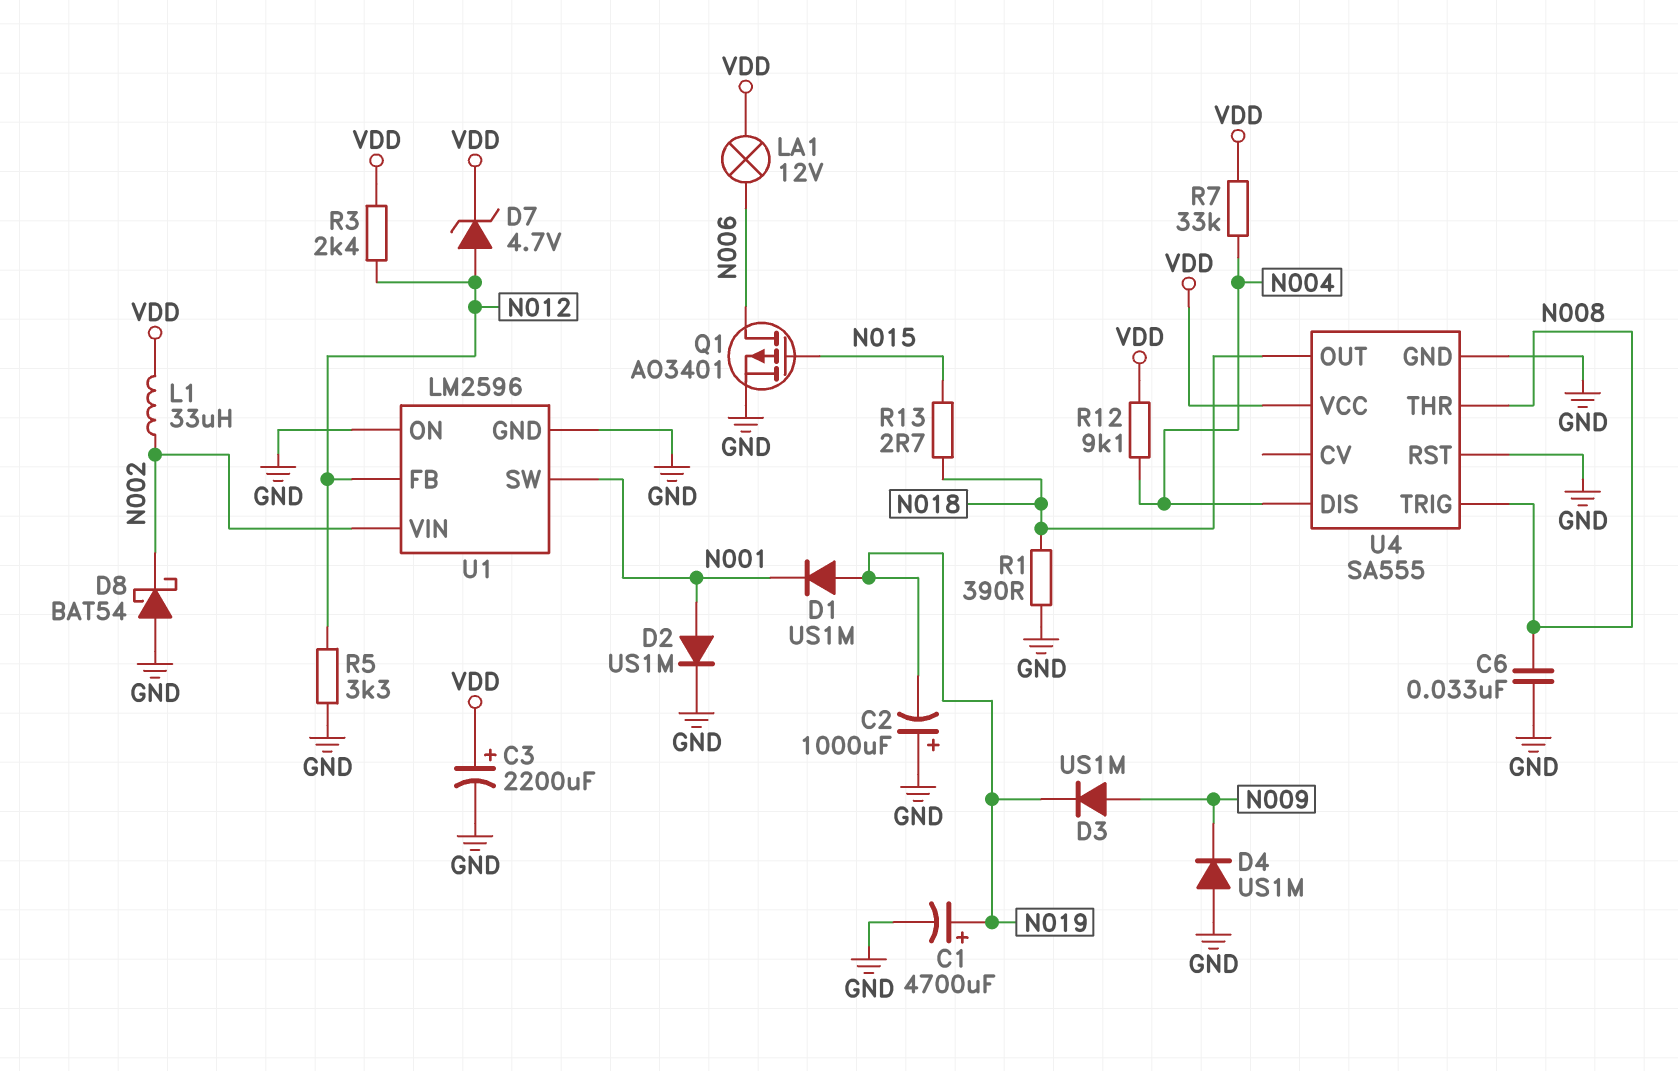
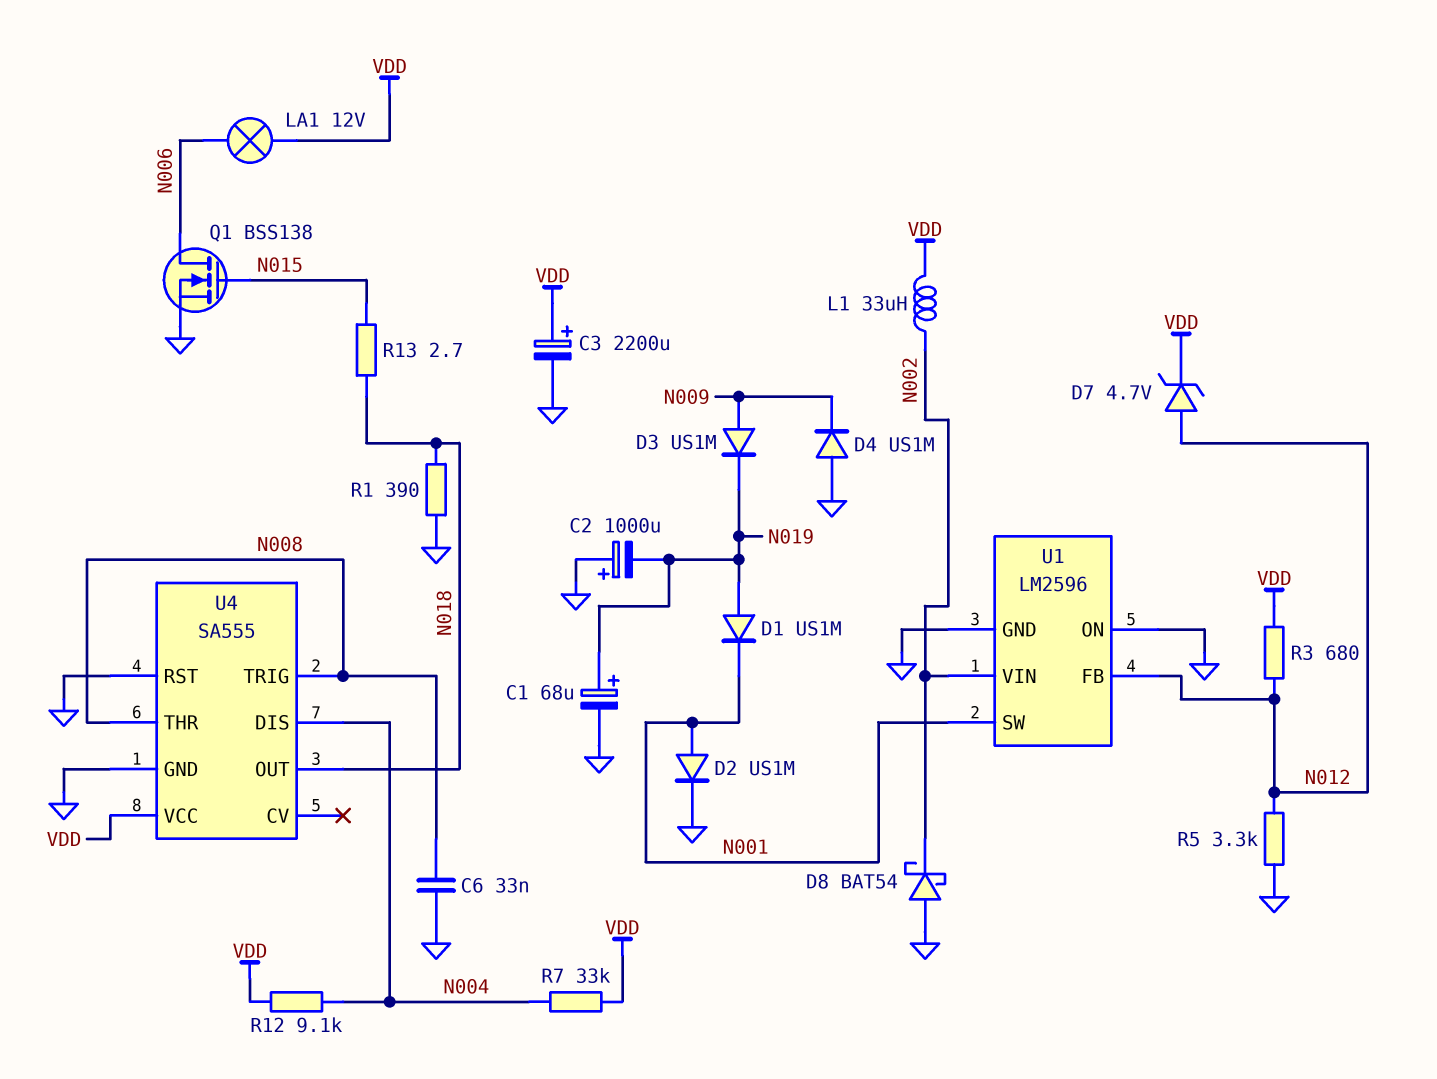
C1: 4700uF (plus N019, minus GND) -> 68uF (plus N019, minus GND)
Q1: PMOS AO3401 (G N015, D N006, S GND) -> NMOS BSS138 (G N015, D N006, S GND)
R3: 2.4k (N012, VDD) -> 680 (N012, VDD)

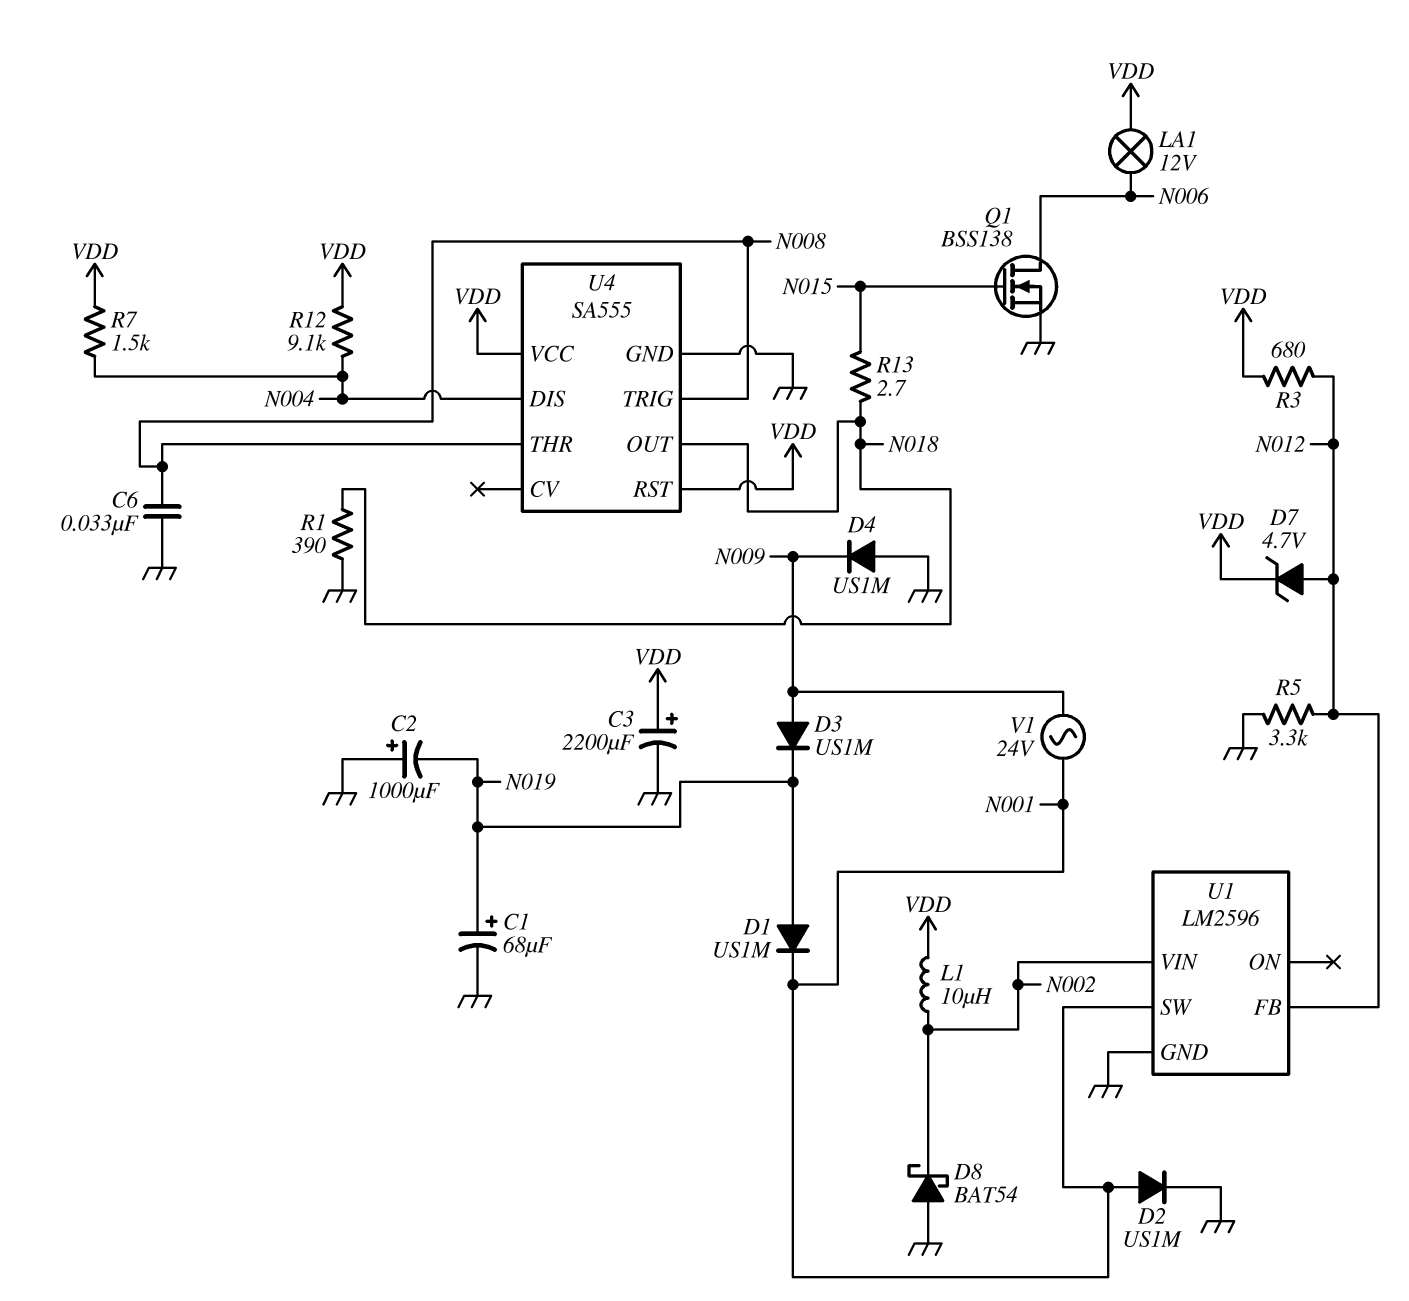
L1: 33uH (N002, VDD) -> 10uH (N002, VDD)
R7: 33k (N004, VDD) -> 1.5k (N004, VDD)
U1 pin ON: GND -> none
U4 pin RST: GND -> VDD
V1: none -> AC 24V (N001, N009)

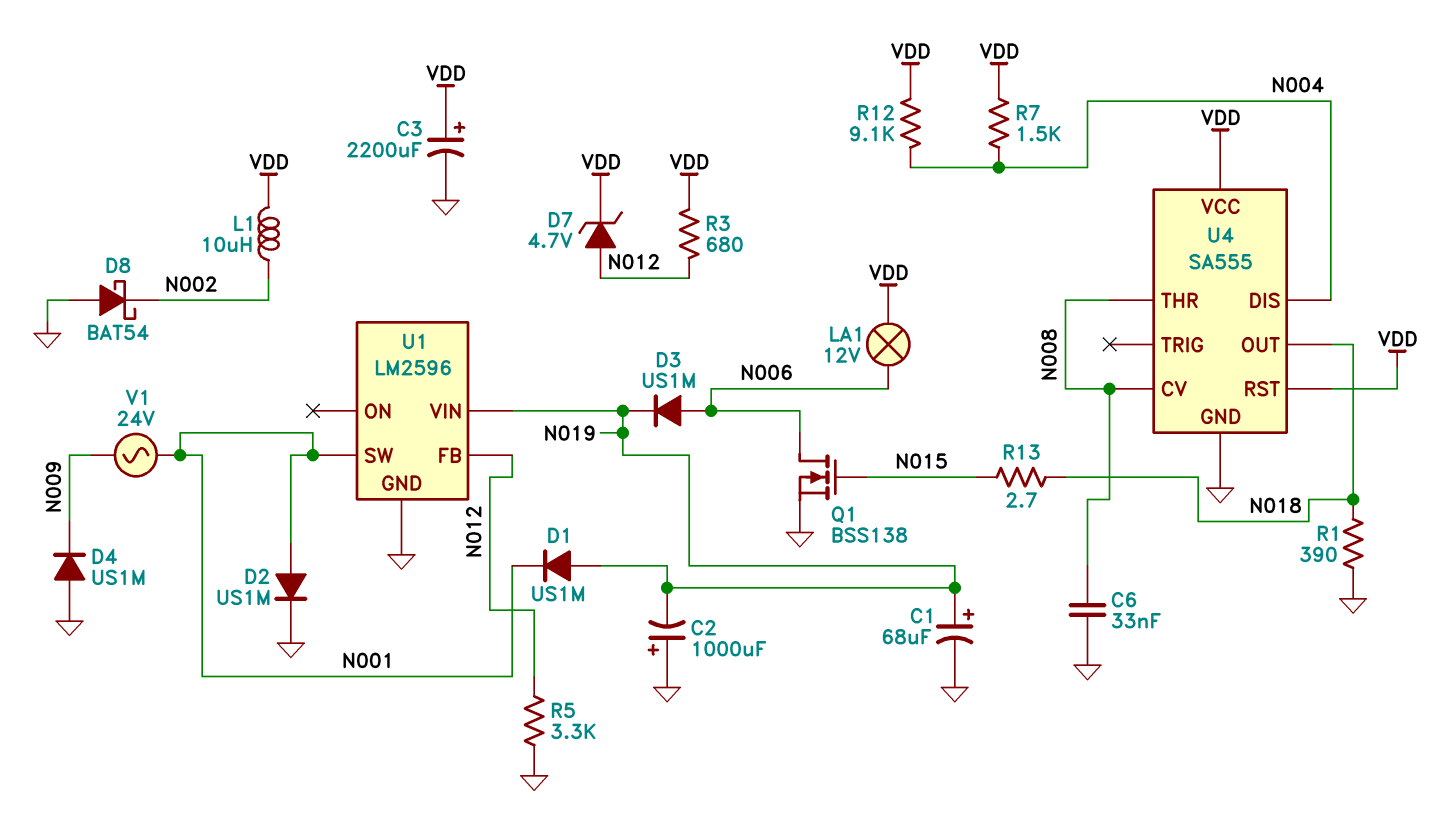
D3: diode US1M (A N009, K N019) -> diode US1M (A N006, K N019)
U1 pin VIN: N002 -> N019
U4 pin CV: none -> N008
U4 pin TRIG: N008 -> none

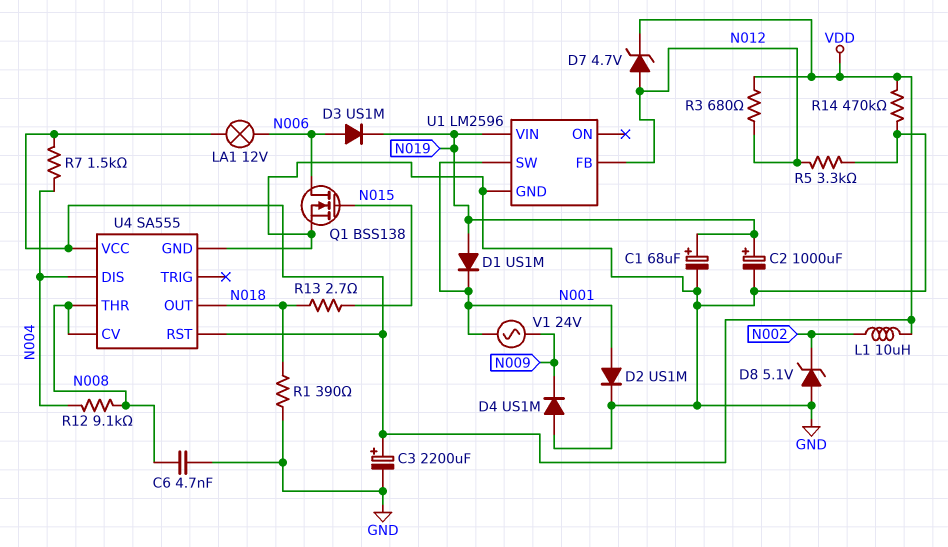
C2: 1000uF (plus GND, minus N019) -> 1000uF (plus N019, minus GND)
C6: 33nF (GND, N008) -> 4.7nF (GND, N008)
D8: schottky BAT54 (A GND, K N002) -> zener 5.1V (A GND, K N002)
R12: 9.1k (N004, VDD) -> 9.1k (N004, N008)
R14: none -> 470k (GND, VDD)

